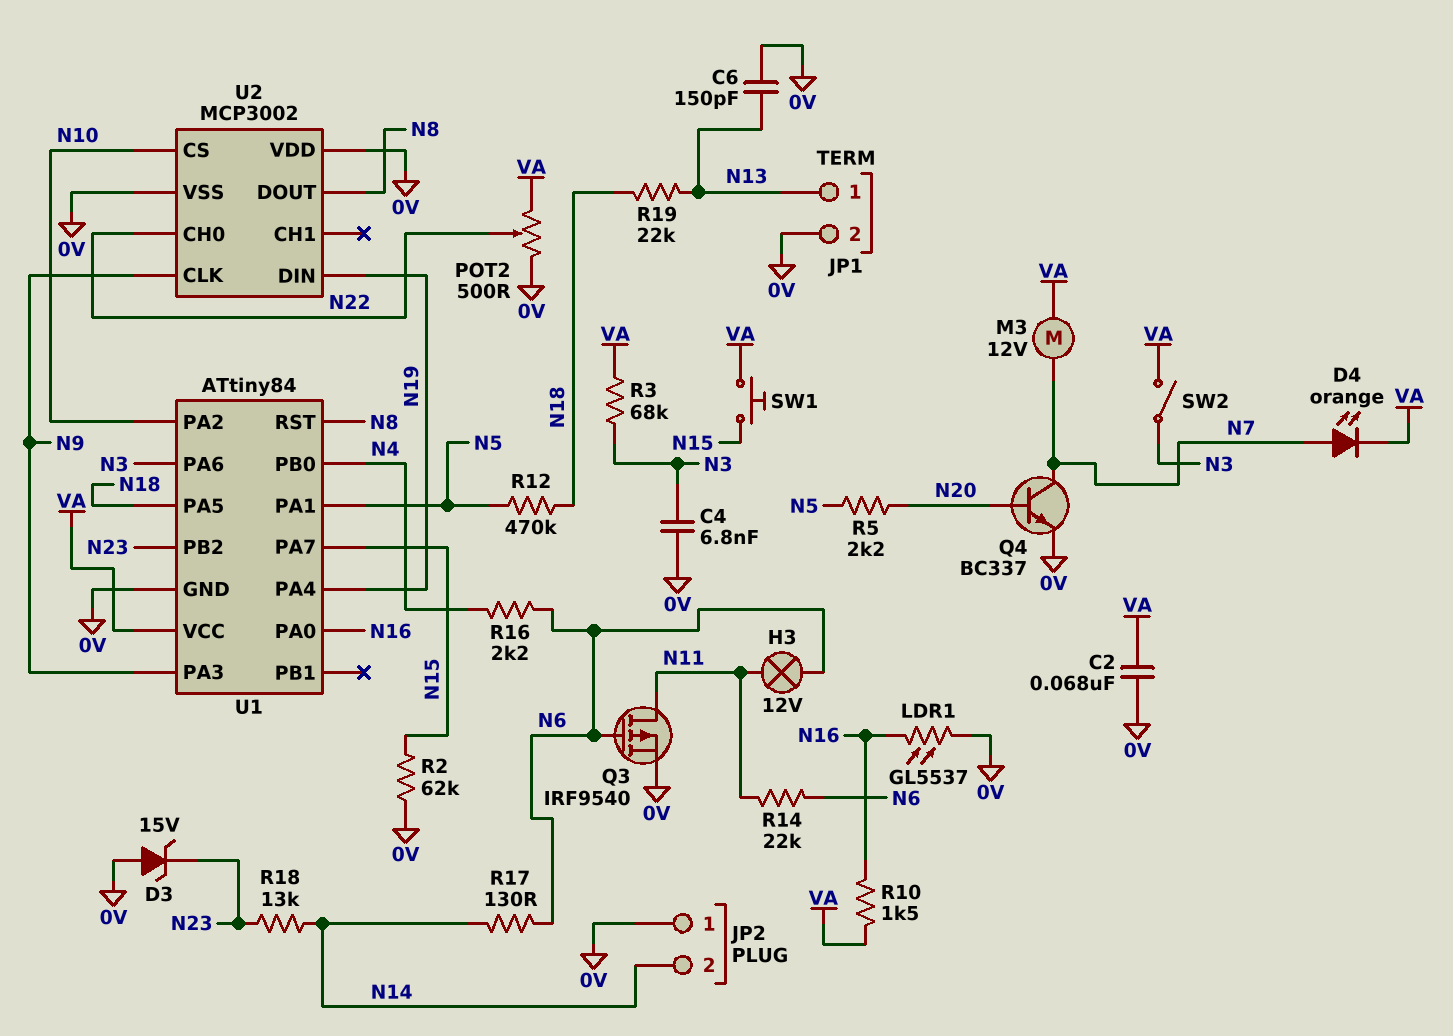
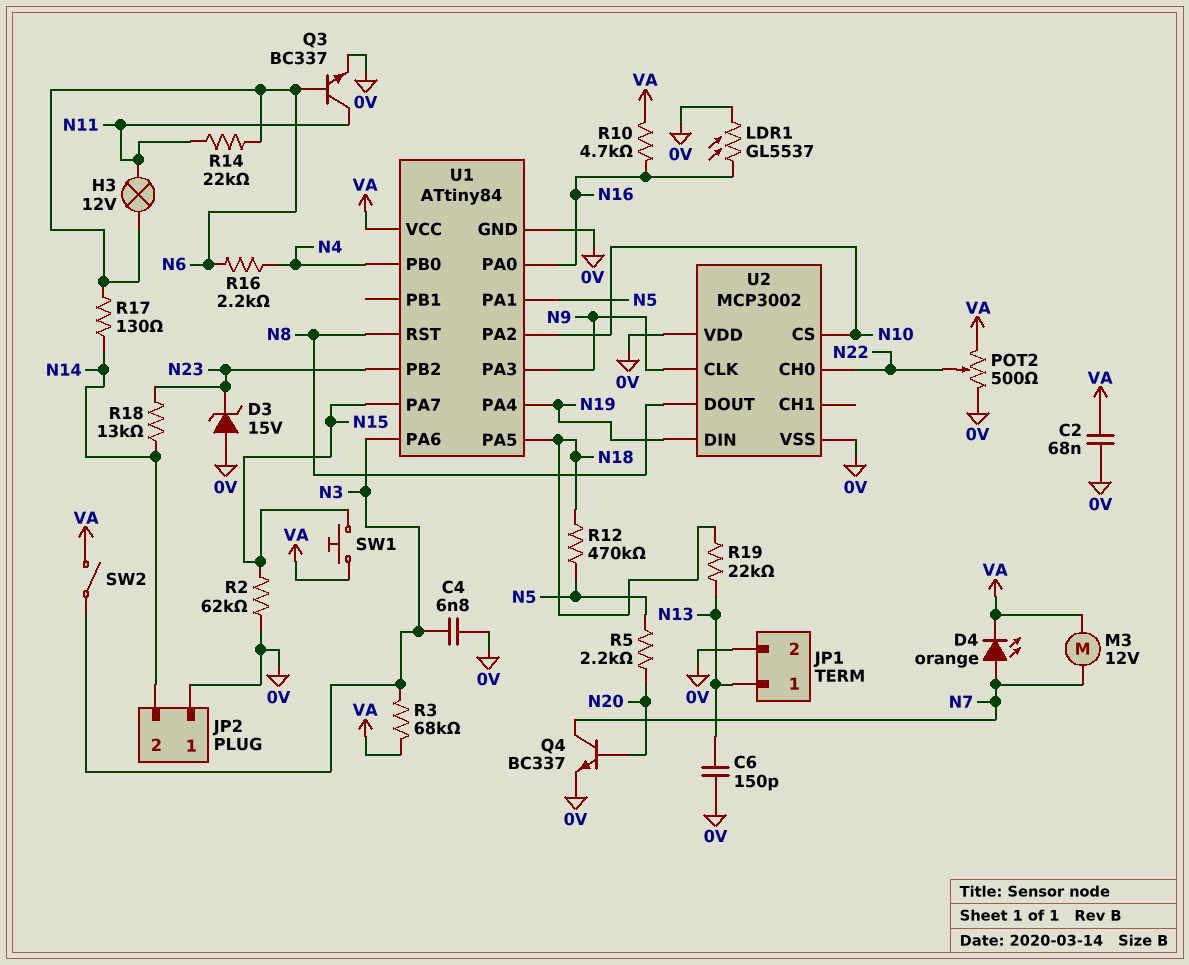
Q3: PMOS IRF9540 (G N6, D N11, S 0V) -> NPN BC337 (B N6, C N11, E 0V)
R10: 1.5k (N16, VA) -> 4.7k (N16, VA)

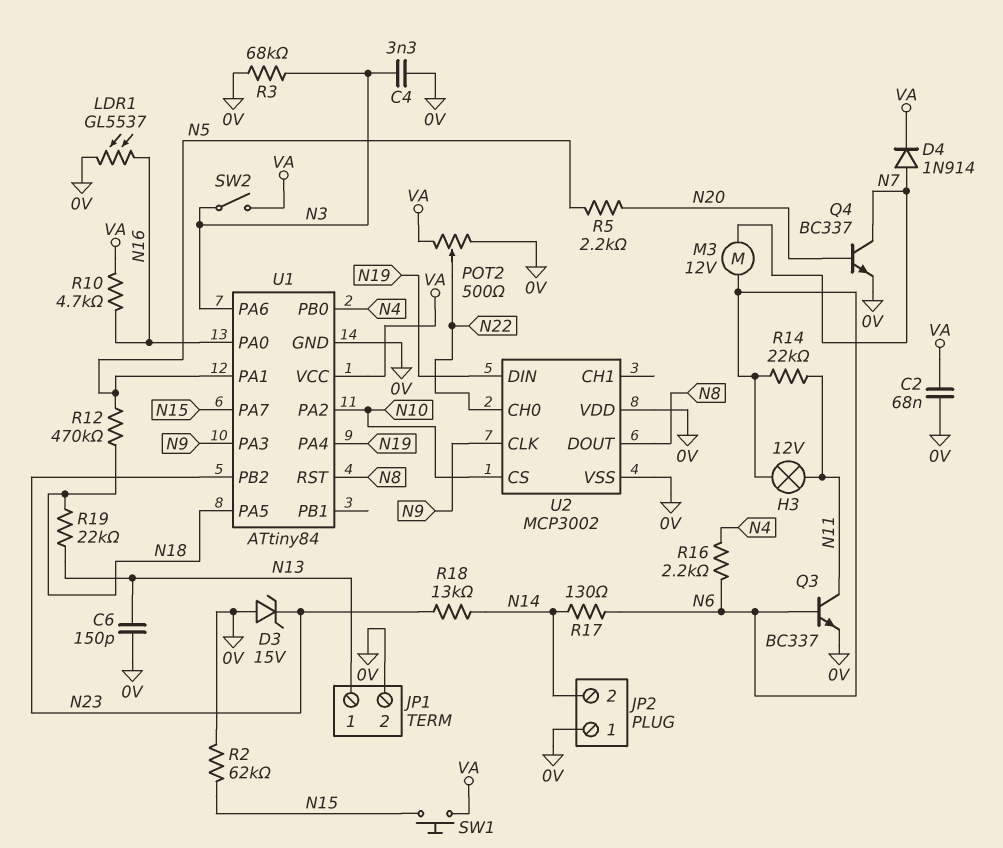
C4: 6.8nF (0V, N3) -> 3.3nF (0V, N3)
D4: LED orange (A N7, K VA) -> diode 1N914 (A N7, K VA)
M3: motor 12V (N7, VA) -> motor 12V (N6, N7)
R3: 68k (N3, VA) -> 68k (0V, N3)

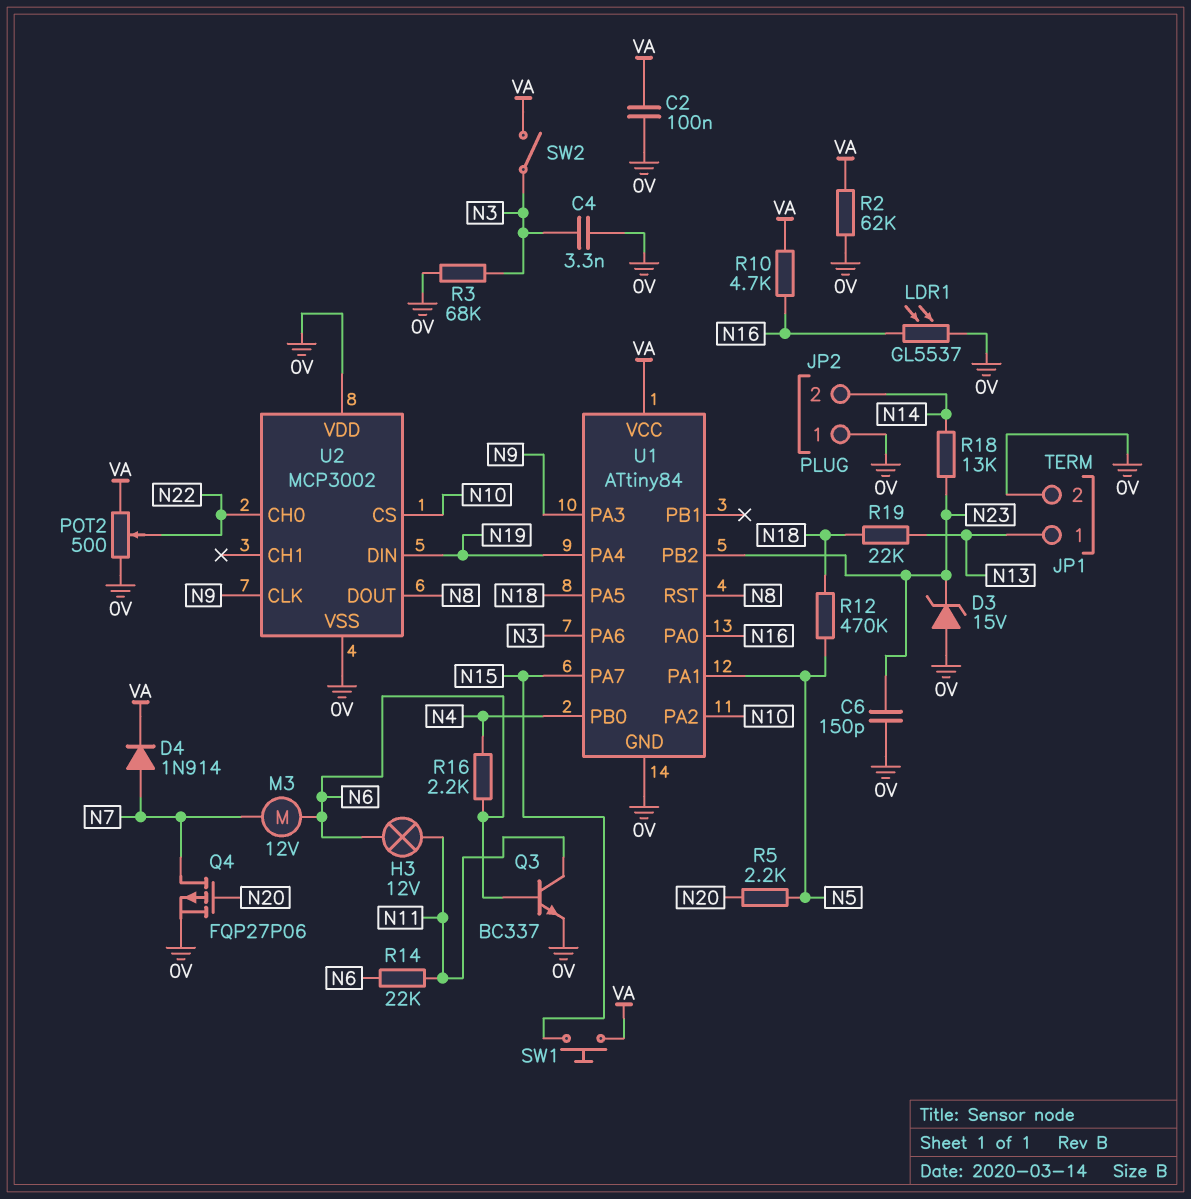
C2: 68nF (0V, VA) -> 100nF (0V, VA)
C6: 150pF (0V, N13) -> 150pF (0V, N23)
Q4: NPN BC337 (B N20, C N7, E 0V) -> PMOS FQP27P06 (G N20, D N7, S 0V)
R2: 62k (0V, N15) -> 62k (0V, VA)
R17: 130 (N6, N14) -> none

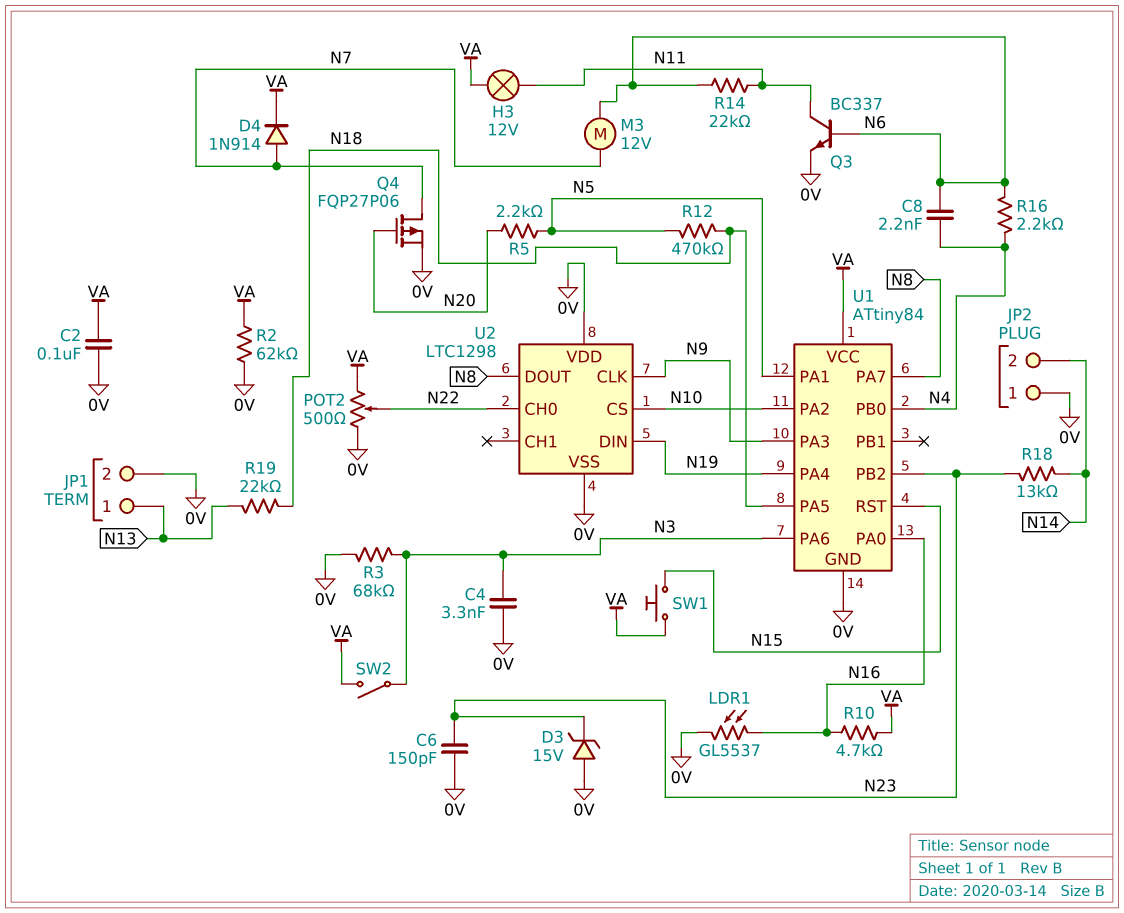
C8: none -> 2.2nF (N4, N6)
H3: lamp 12V (N6, N11) -> lamp 12V (N11, VA)
U1 pin PA7: N15 -> N8
U1 pin RST: N8 -> N15
U2: MCP3002 -> LTC1298

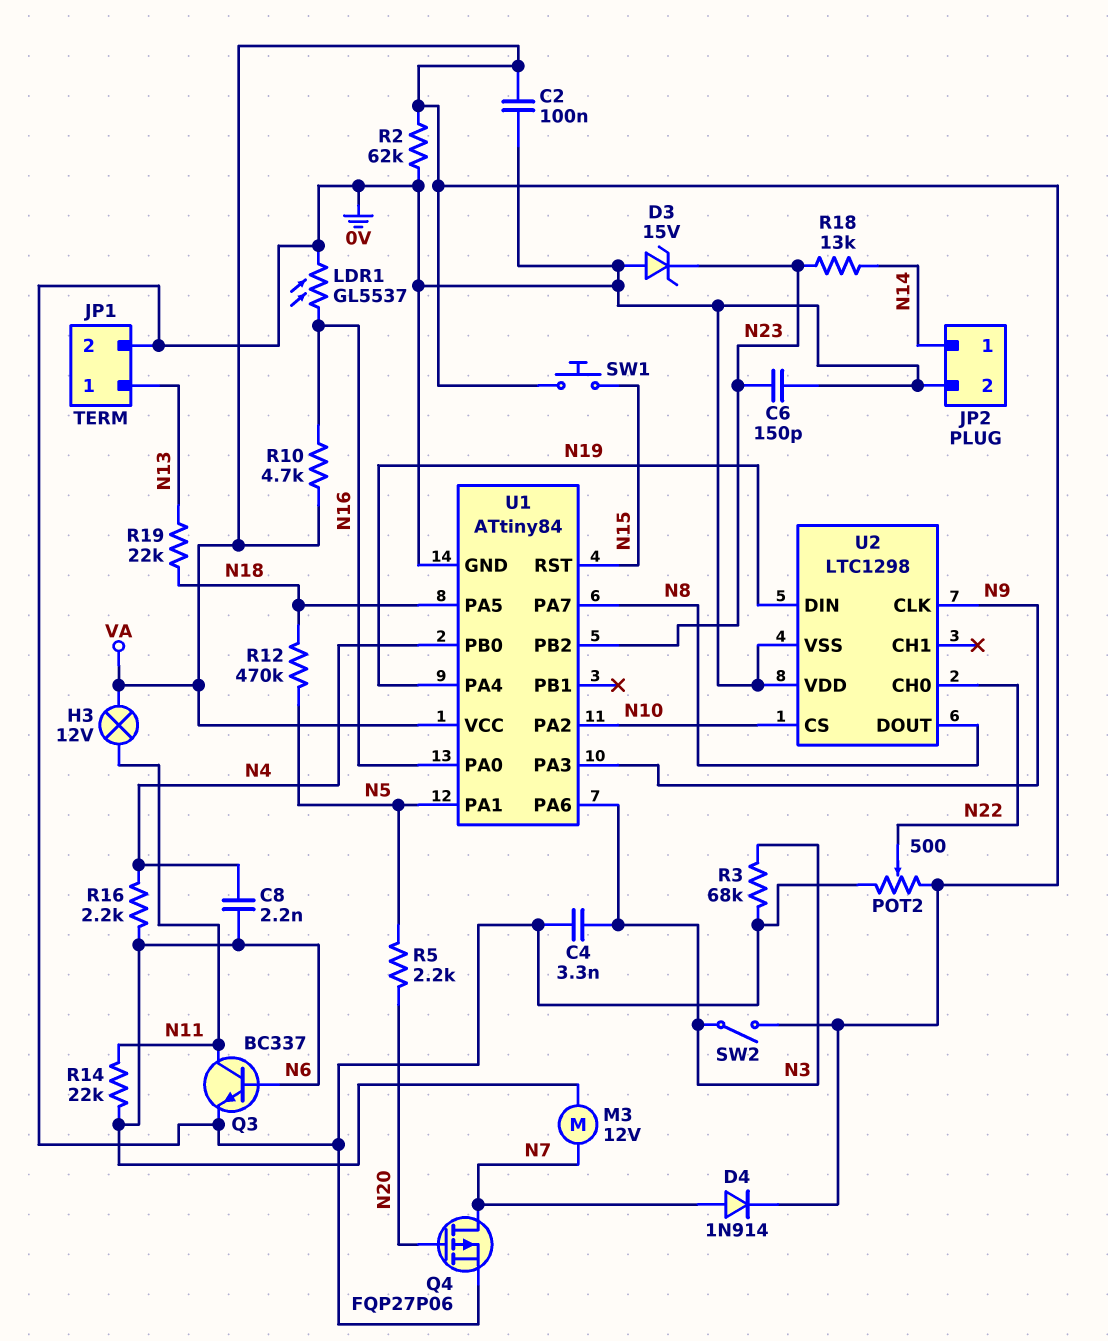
JP2 pin 1: 0V -> N14
JP2 pin 2: N14 -> 0V

